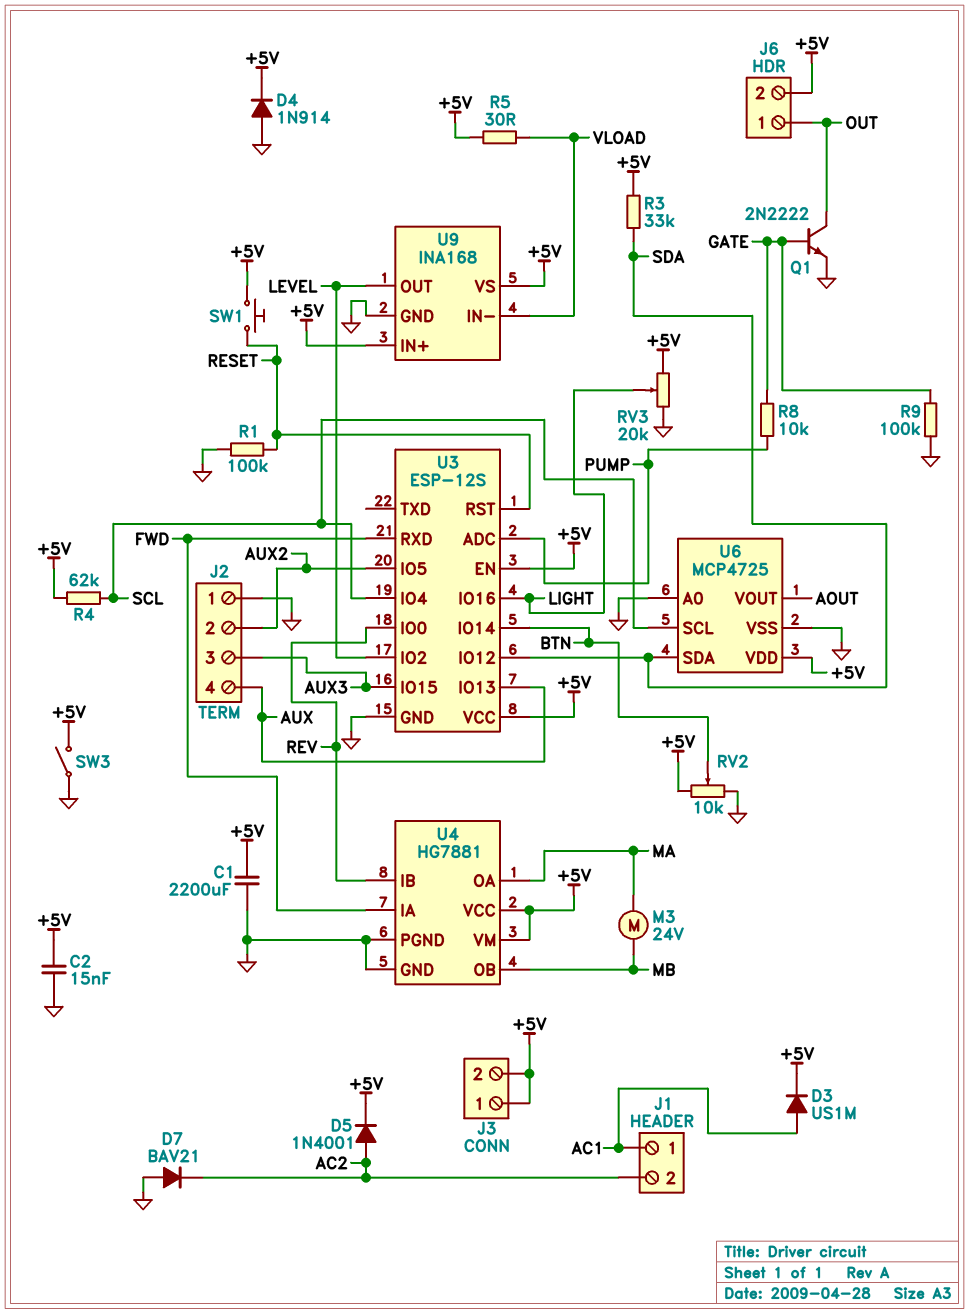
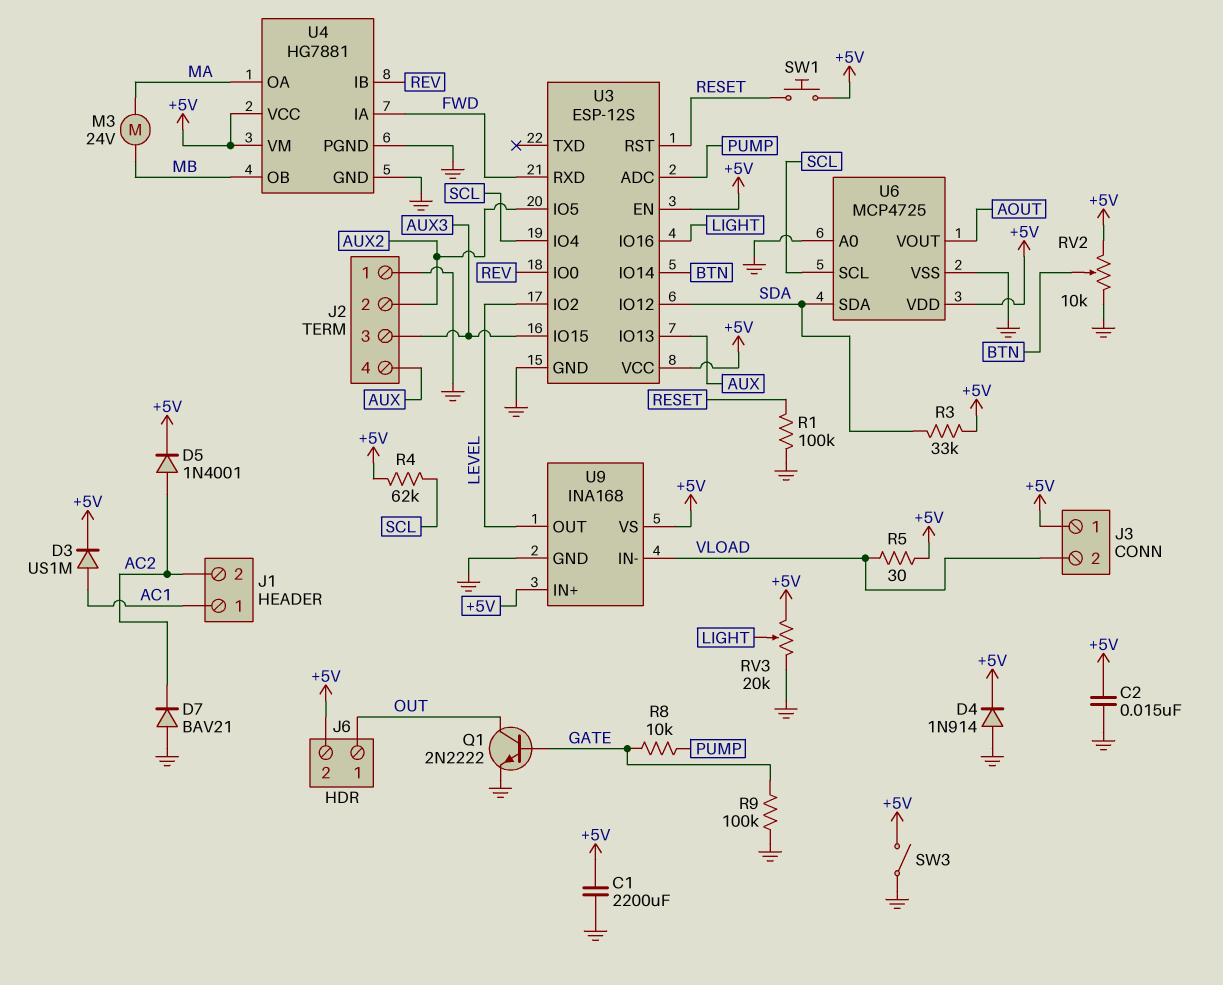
J3 pin 2: +5V -> VLOAD

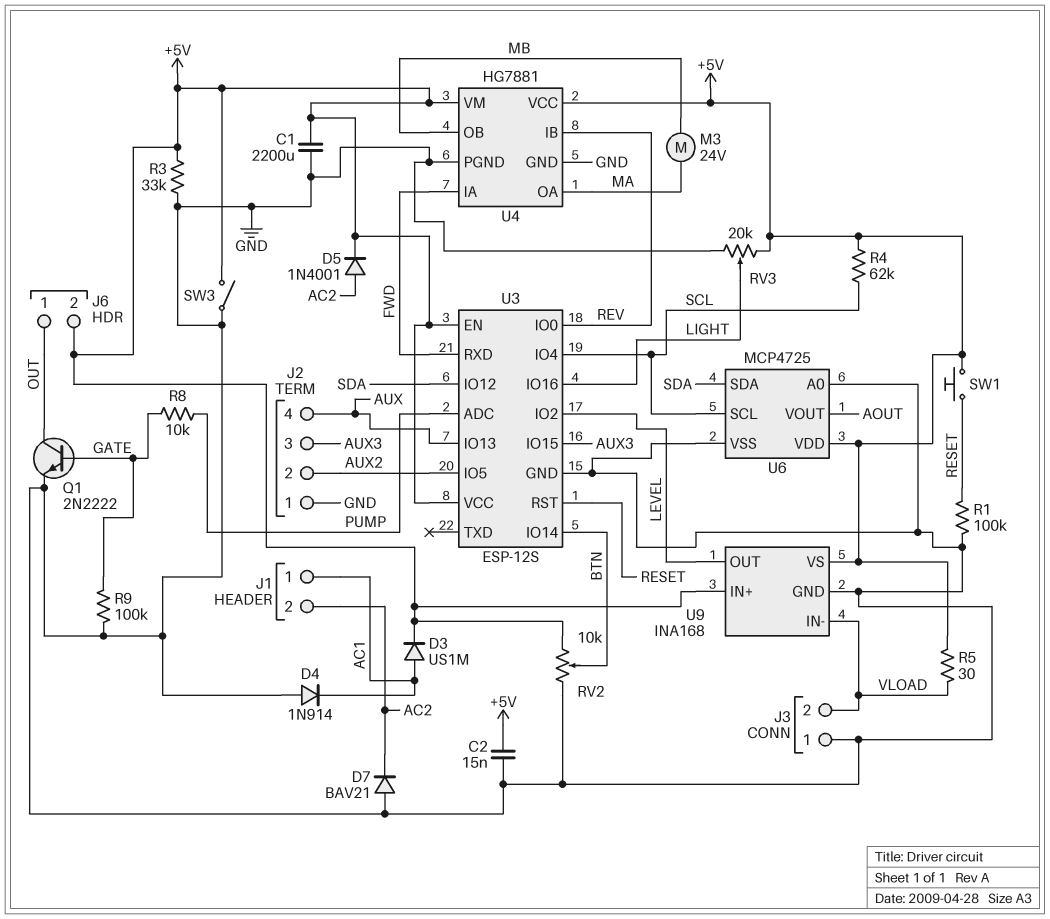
D4: diode 1N914 (A GND, K +5V) -> diode 1N914 (A GND, K AC1)
J3 pin 1: +5V -> GND
R3: 33k (+5V, SDA) -> 33k (+5V, GND)

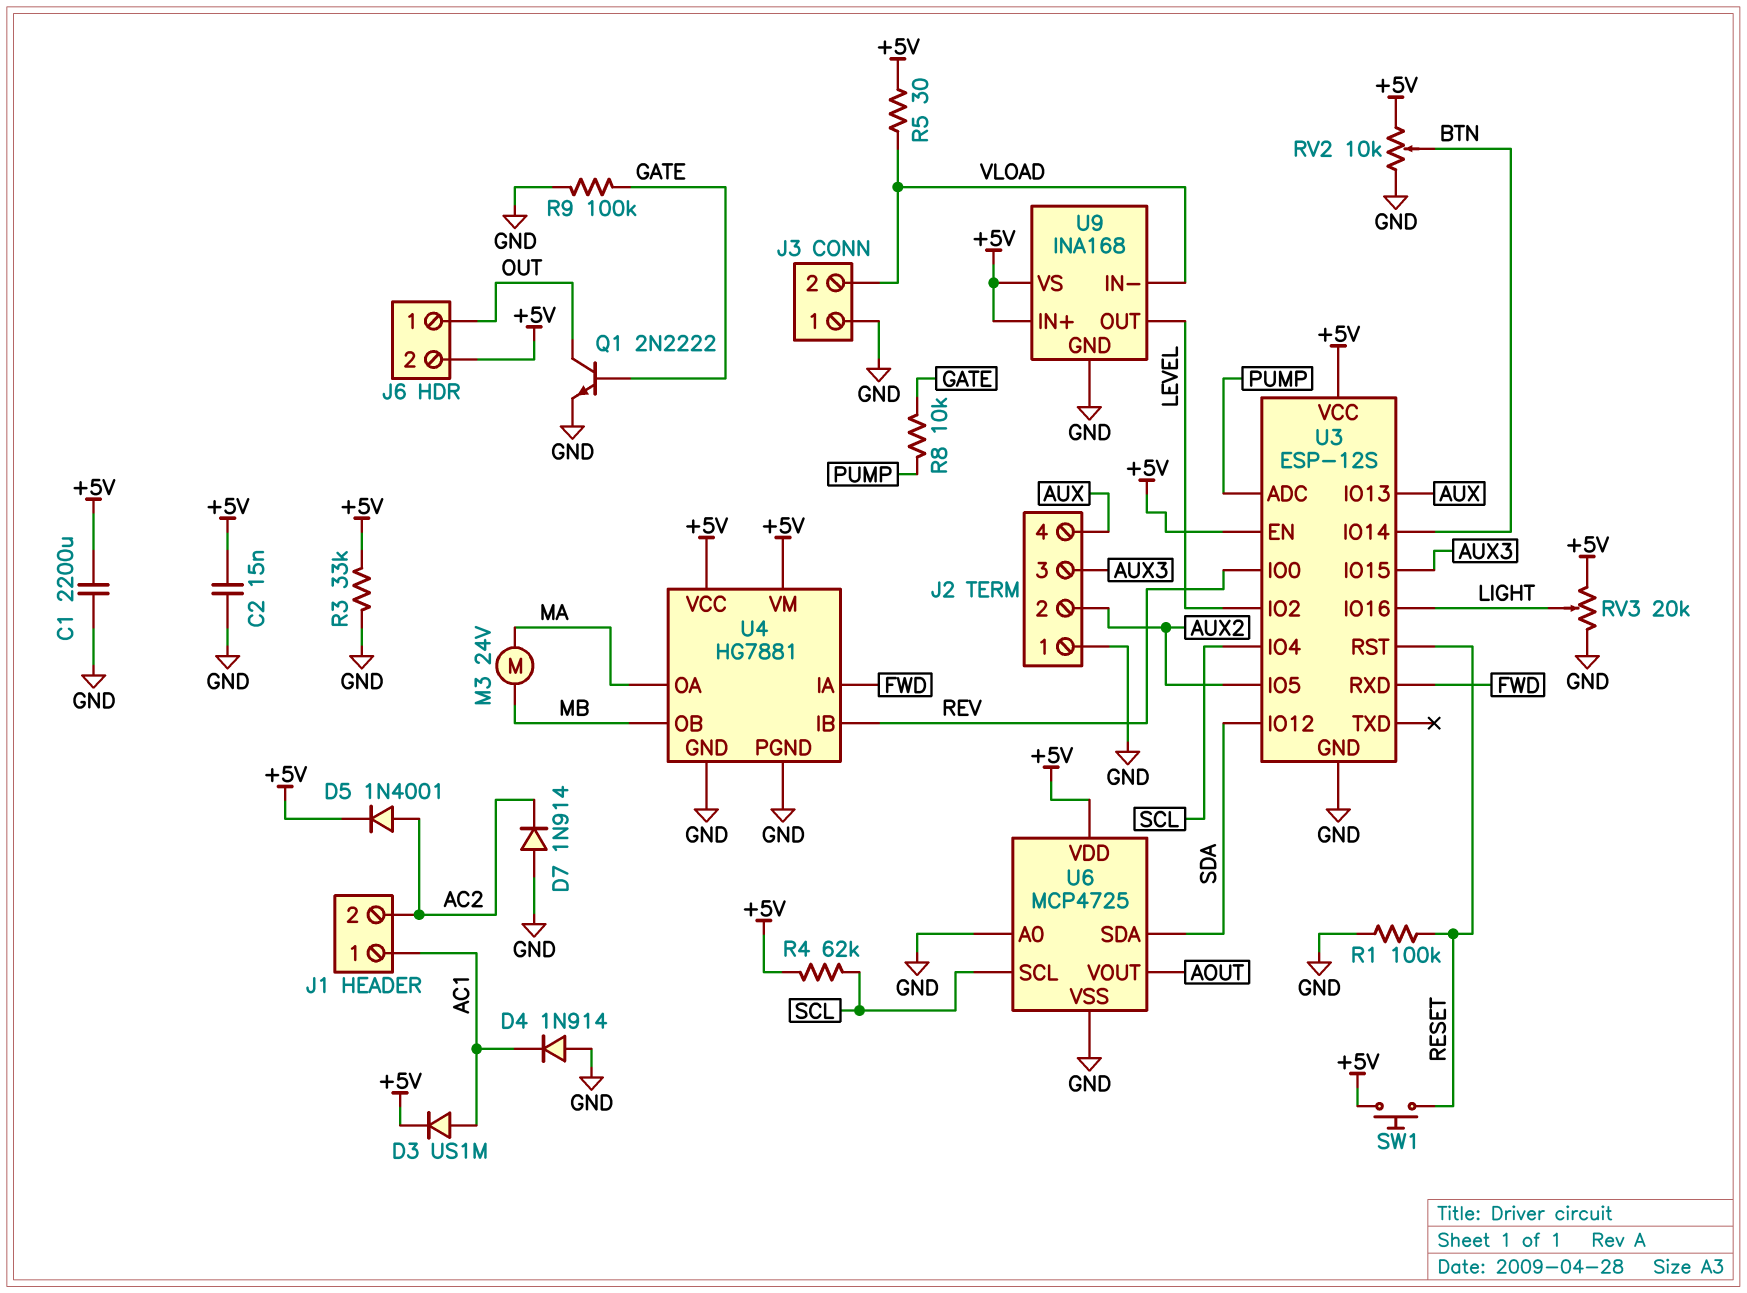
D7: diode BAV21 (A GND, K AC2) -> diode 1N914 (A GND, K AC2)
SW3: switch (+5V, GND) -> none

